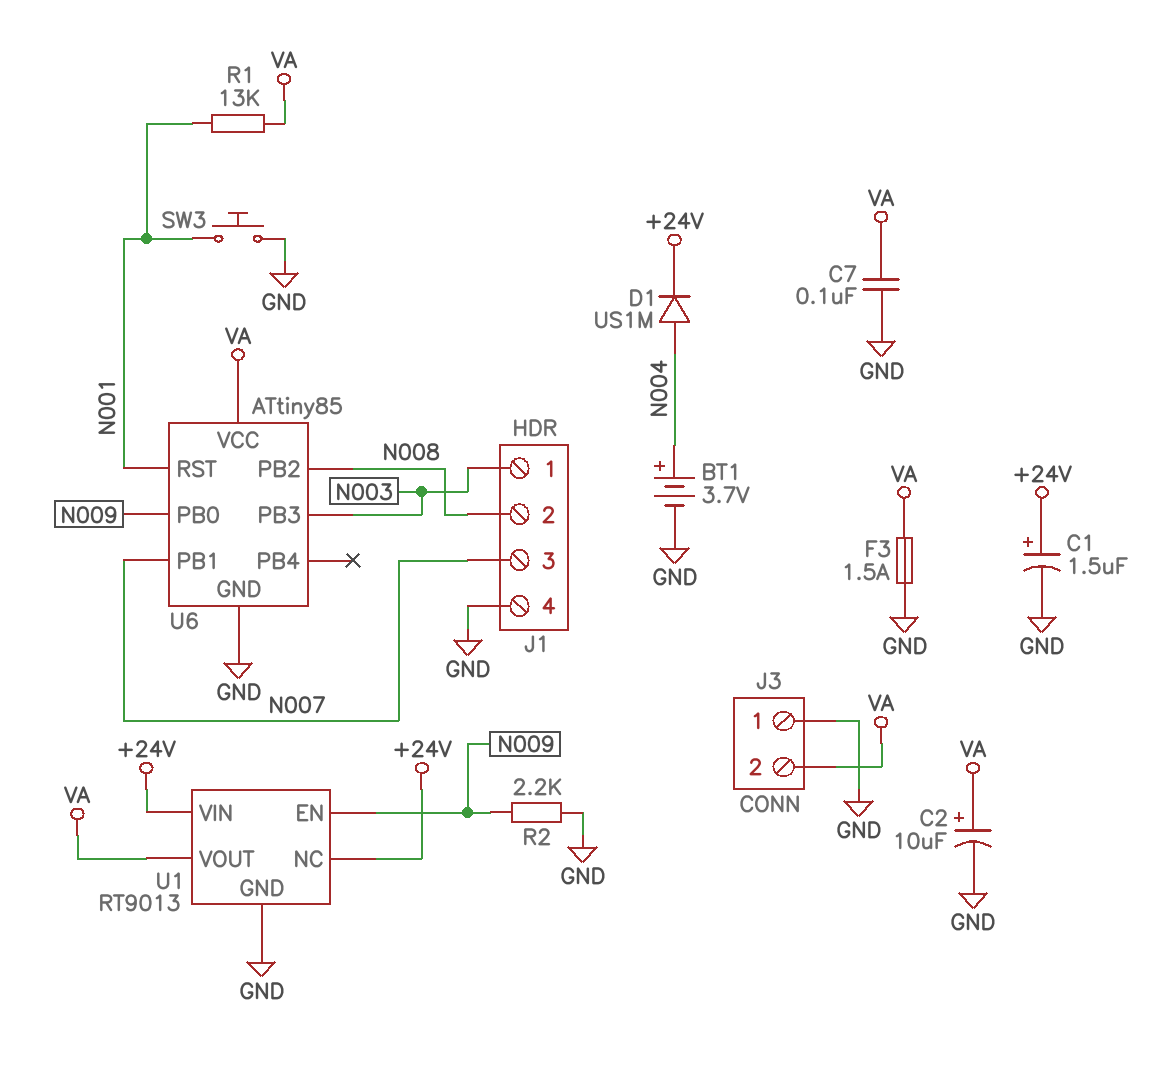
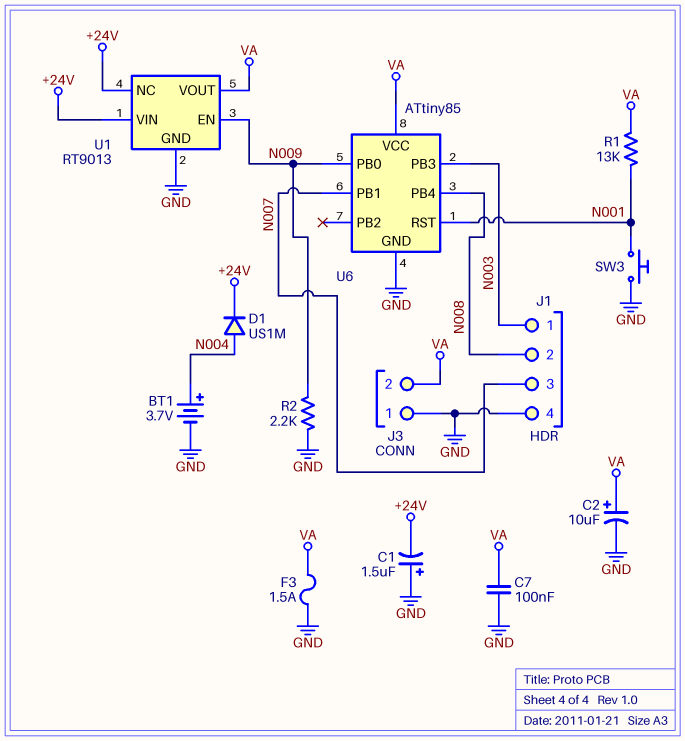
C1: 1.5uF (plus +24V, minus GND) -> 1.5uF (plus GND, minus +24V)
U6 pin PB2: N008 -> none
U6 pin PB4: none -> N008

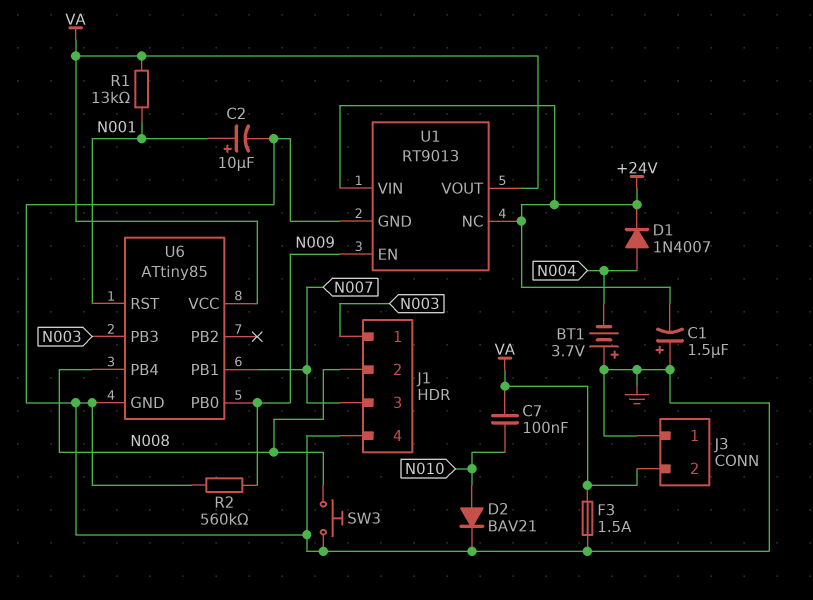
BT1: 3.7V (plus N004, minus GND) -> 3.7V (plus GND, minus N004)
C2: 10uF (plus VA, minus GND) -> 10uF (plus N001, minus GND)
C7: 100nF (GND, VA) -> 100nF (N010, VA)
D1: diode US1M (A N004, K +24V) -> diode 1N4007 (A N004, K +24V)
D2: none -> diode BAV21 (A N010, K GND)
R2: 2.2k (GND, N009) -> 560k (GND, N009)
SW3: button (GND, N001) -> button (GND, N008)

